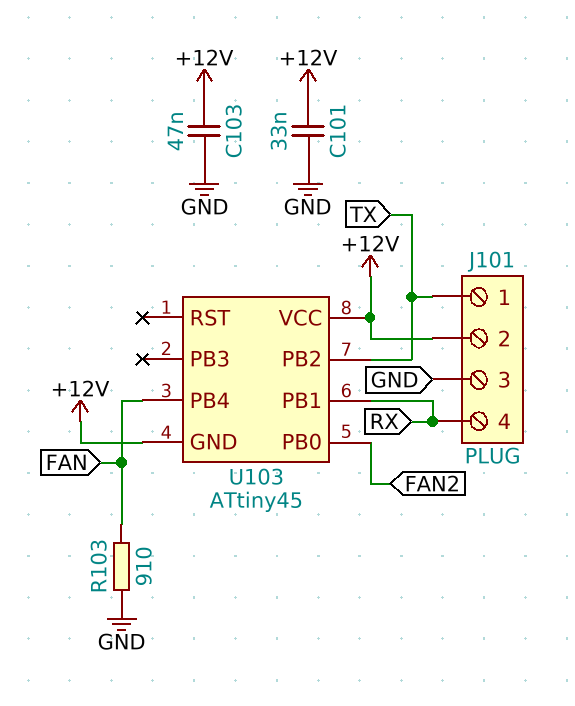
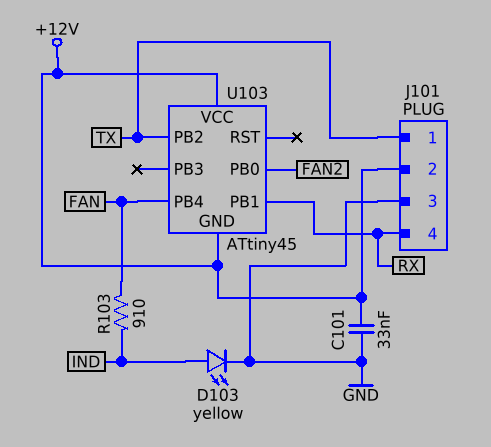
C103: 47nF (+12V, GND) -> none
D103: none -> LED yellow (A IND, K GND)
R103: 910 (FAN, GND) -> 910 (FAN, IND)

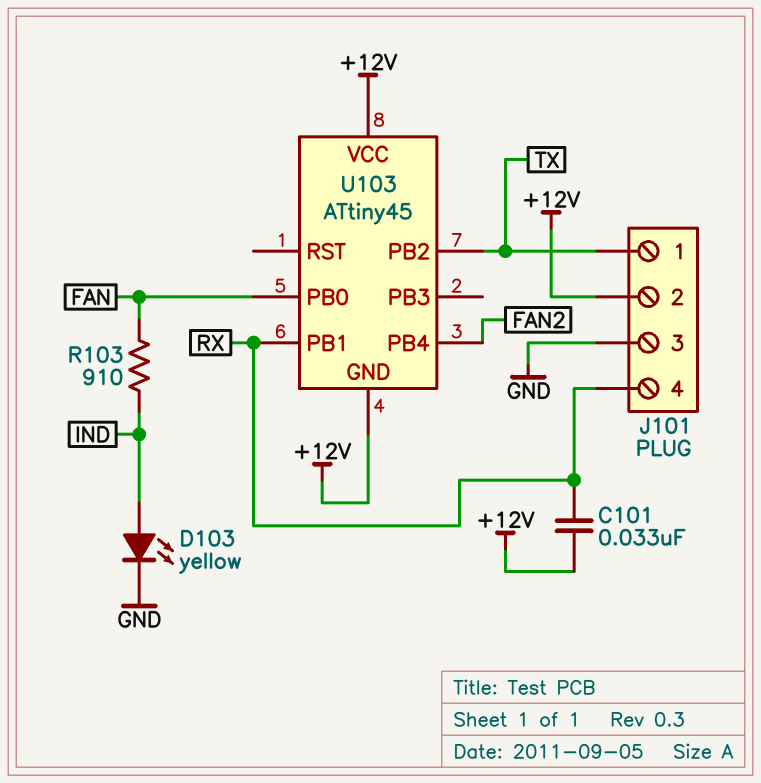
C101: 33nF (+12V, GND) -> 33nF (+12V, RX)
U103 pin PB0: FAN2 -> FAN
U103 pin PB4: FAN -> FAN2

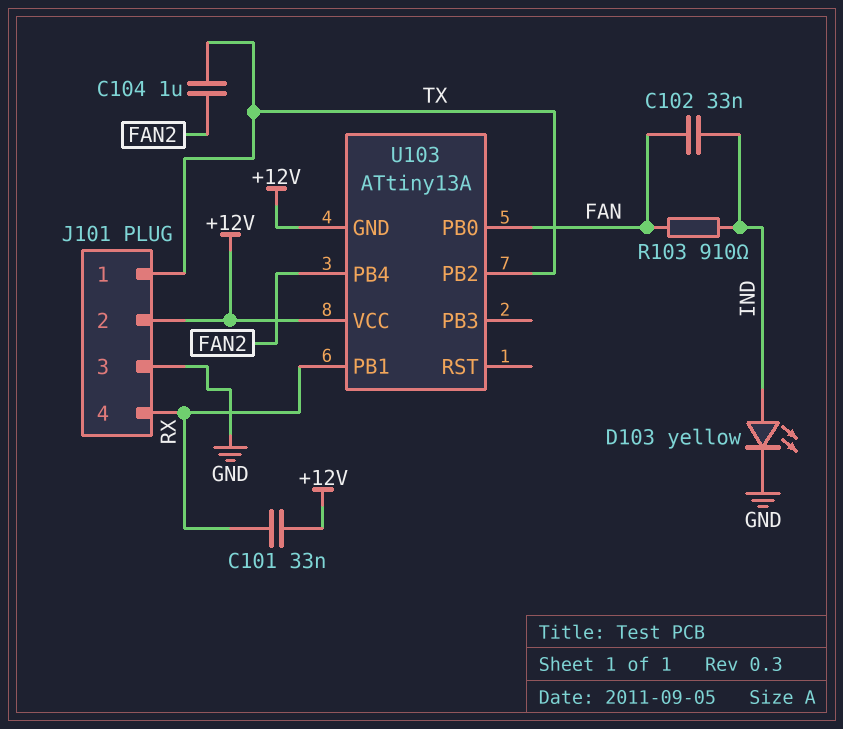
C102: none -> 33nF (FAN, IND)
C104: none -> 1uF (FAN2, TX)
U103: ATtiny45 -> ATtiny13A

